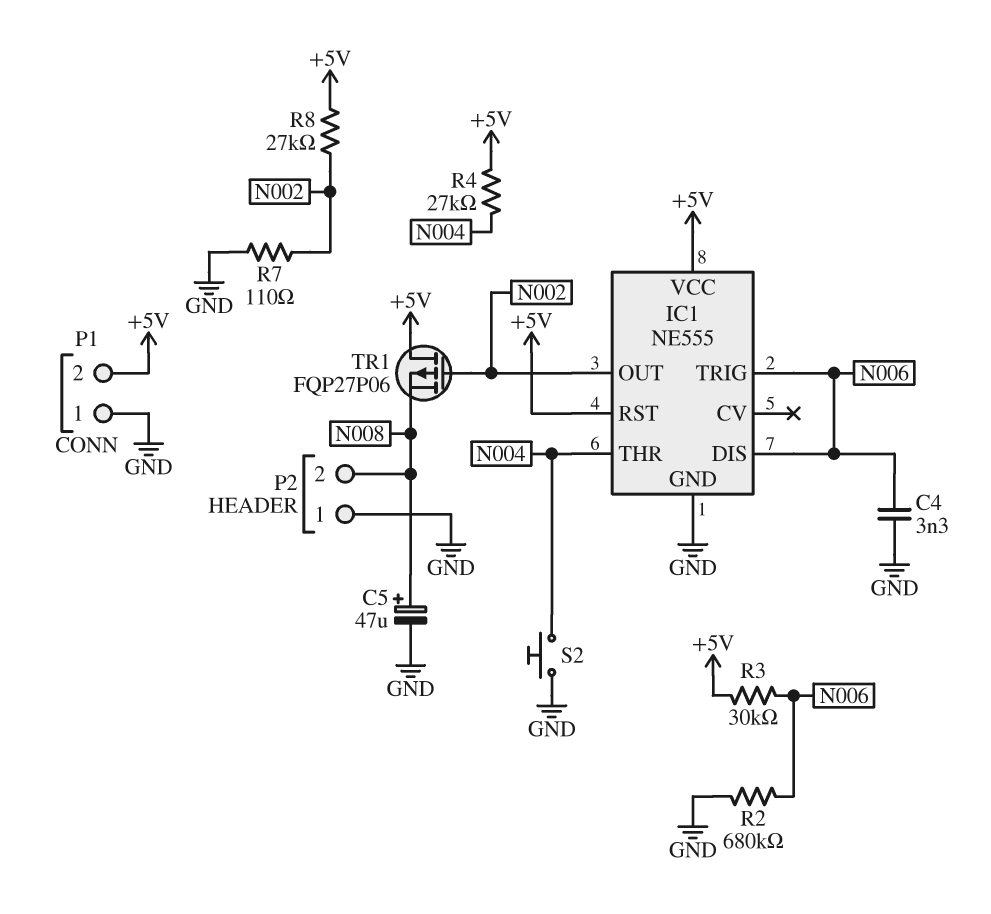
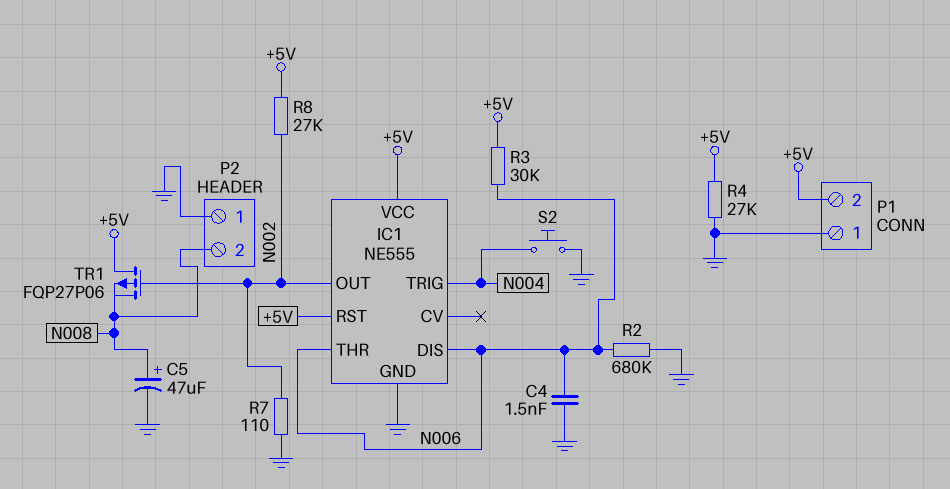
C4: 3.3nF (GND, N006) -> 1.5nF (GND, N006)
IC1 pin THR: N004 -> N006
IC1 pin TRIG: N006 -> N004
R4: 27k (+5V, N004) -> 27k (+5V, GND)

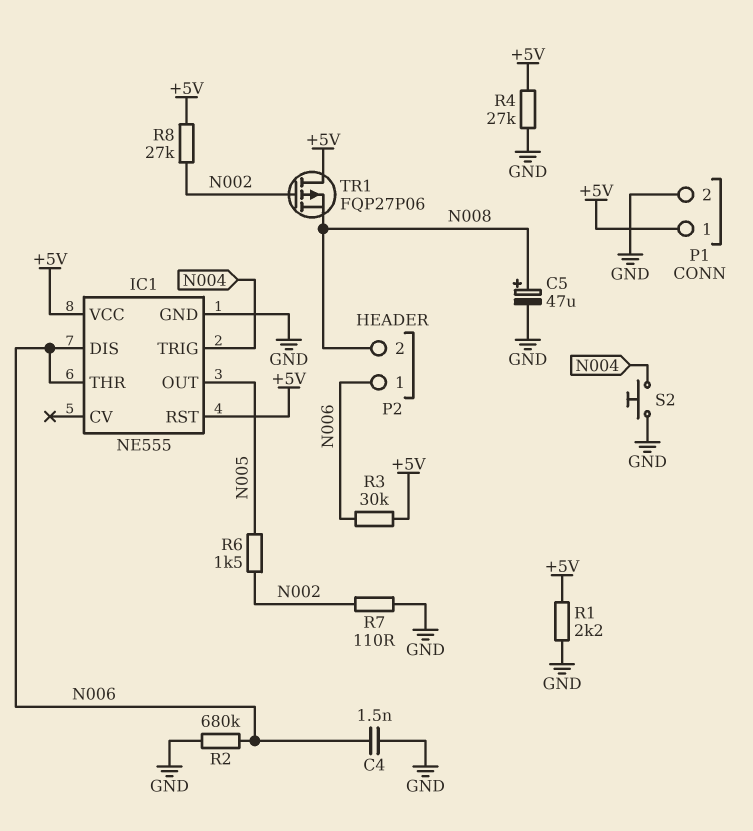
IC1 pin OUT: N002 -> N005
P1 pin 1: GND -> +5V
P1 pin 2: +5V -> GND
P2 pin 1: GND -> N006
R1: none -> 2.2k (+5V, GND)
R6: none -> 1.5k (N002, N005)

